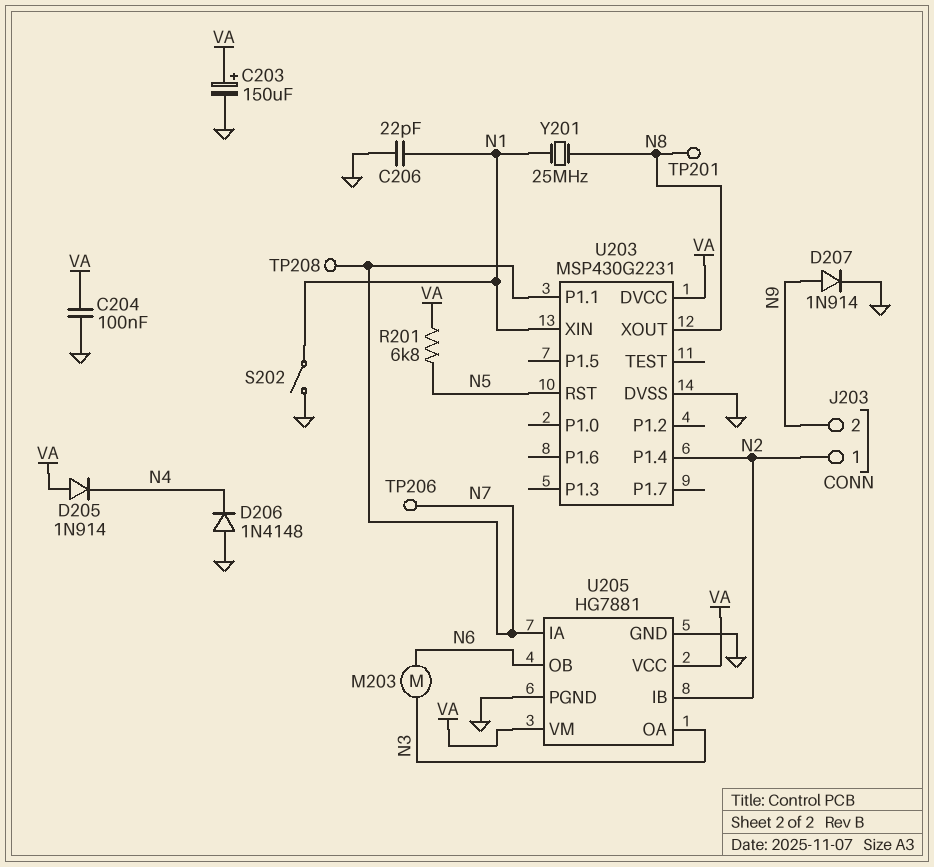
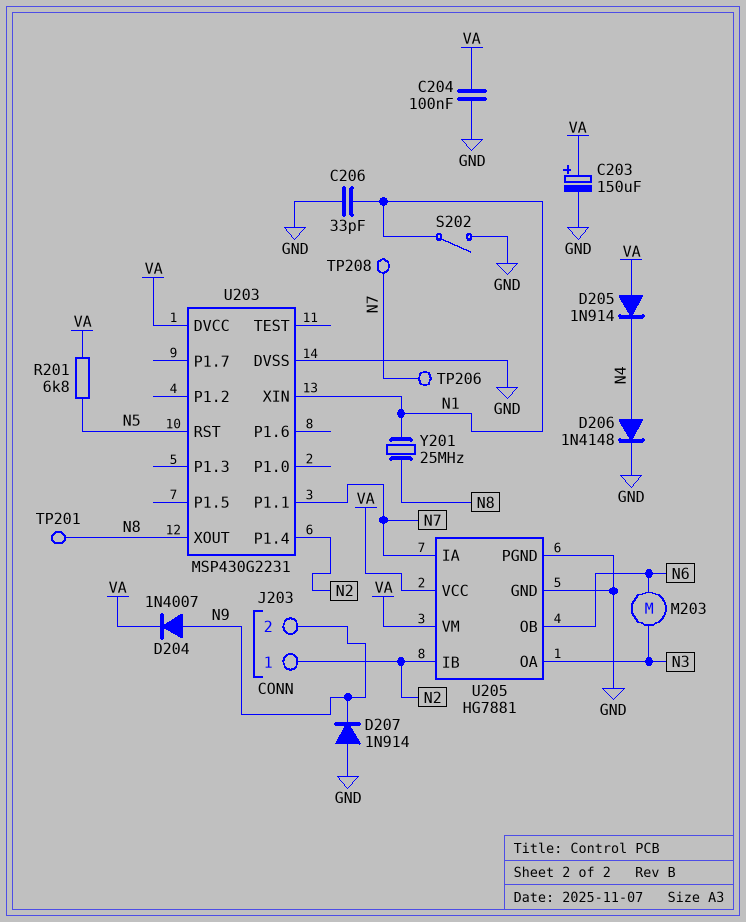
C206: 22pF (GND, N1) -> 33pF (GND, N1)
D204: none -> diode 1N4007 (A N9, K VA)
D206: diode 1N4148 (A GND, K N4) -> diode 1N4148 (A N4, K GND)
D207: diode 1N914 (A N9, K GND) -> diode 1N914 (A GND, K N9)

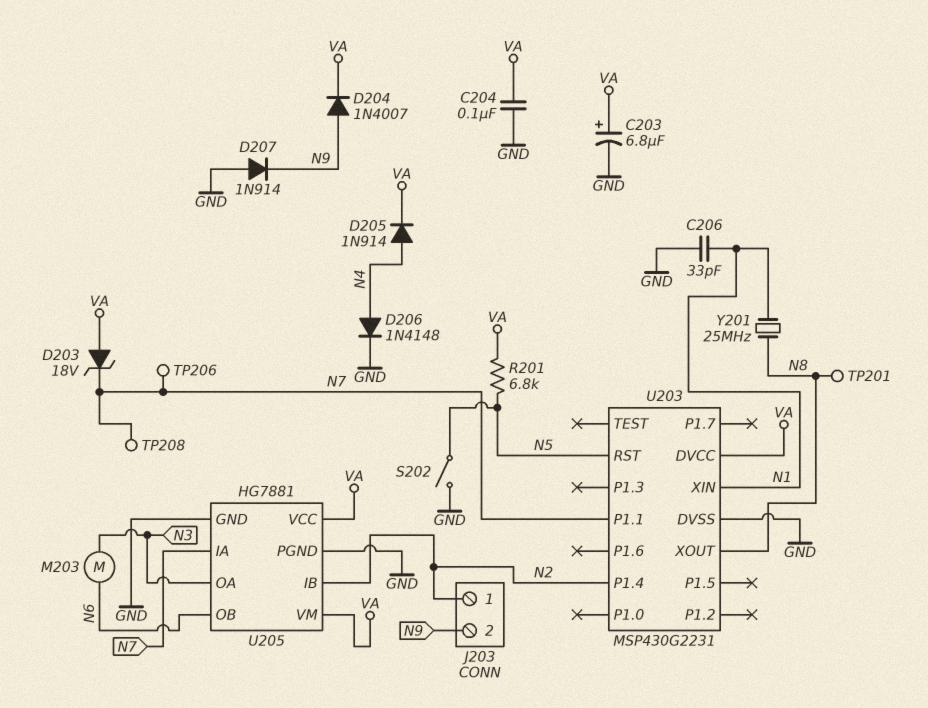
C203: 150uF (plus VA, minus GND) -> 6.8uF (plus VA, minus GND)
D203: none -> zener 18V (A VA, K N7)
D205: diode 1N914 (A VA, K N4) -> diode 1N914 (A N4, K VA)
S202: switch (GND, N1) -> switch (GND, N5)

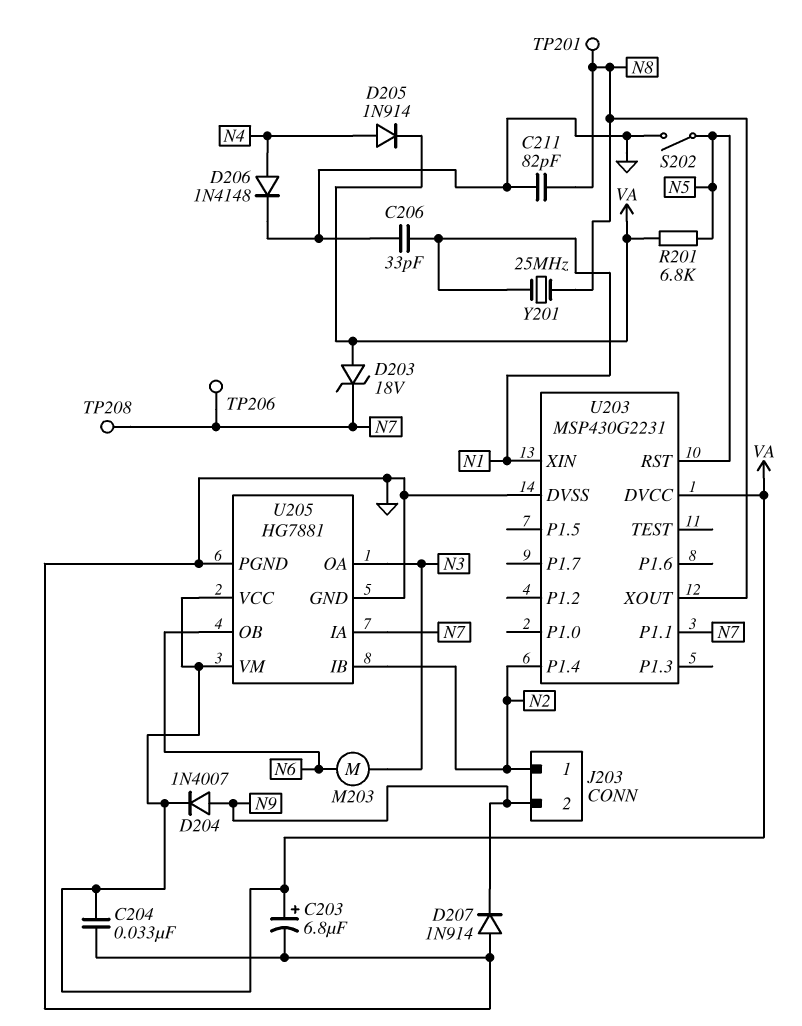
C204: 100nF (GND, VA) -> 33nF (GND, VA)
C211: none -> 82pF (GND, N8)

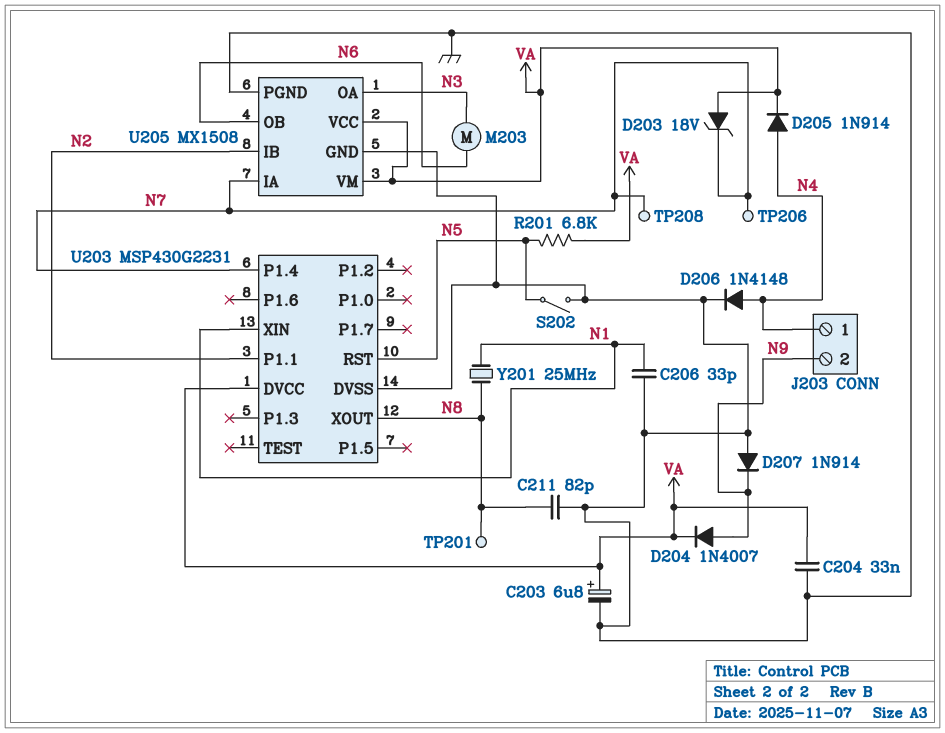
J203 pin 1: N2 -> N4
U203 pin P1.1: N7 -> N2
U203 pin P1.4: N2 -> N7
U205: HG7881 -> MX1508

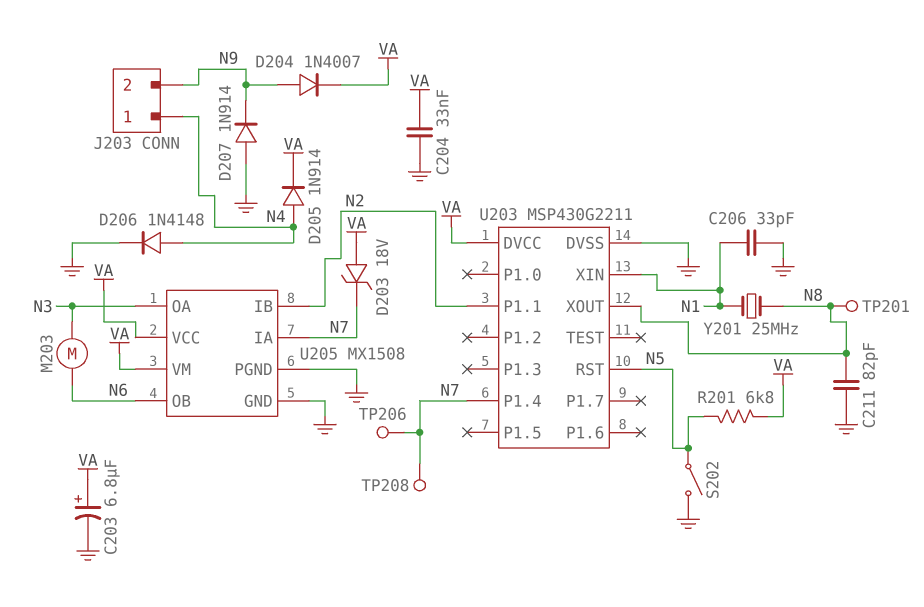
U203: MSP430G2231 -> MSP430G2211

